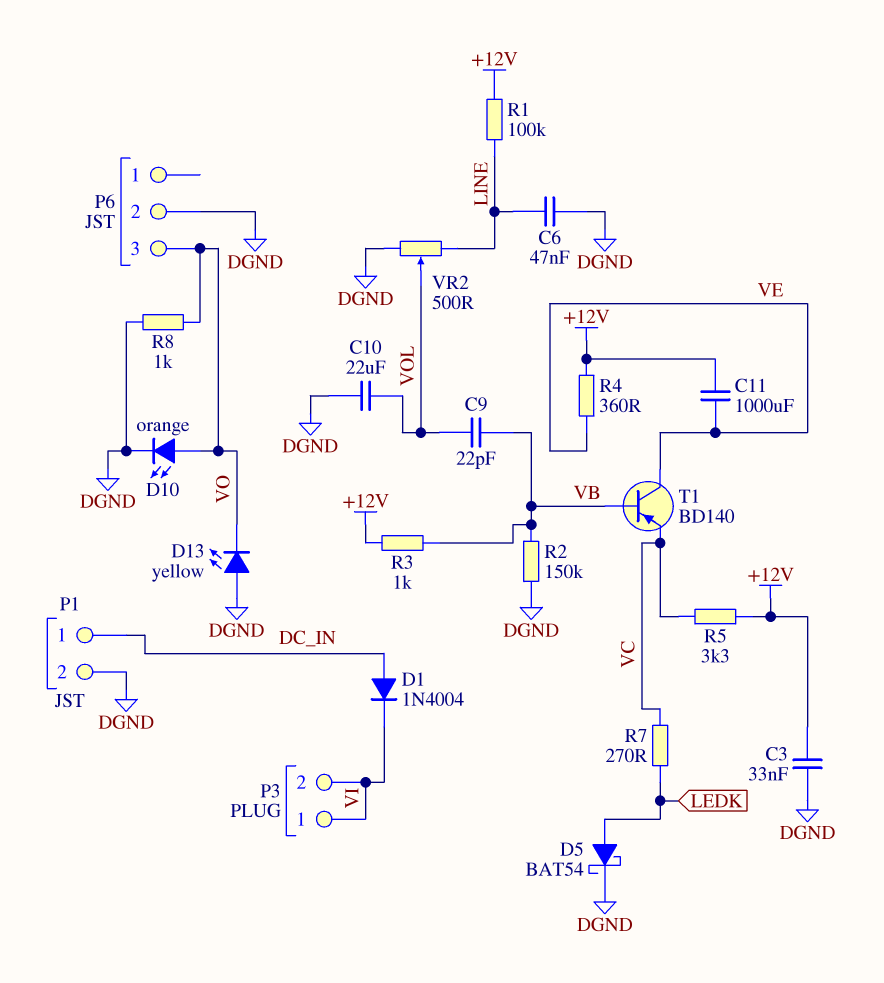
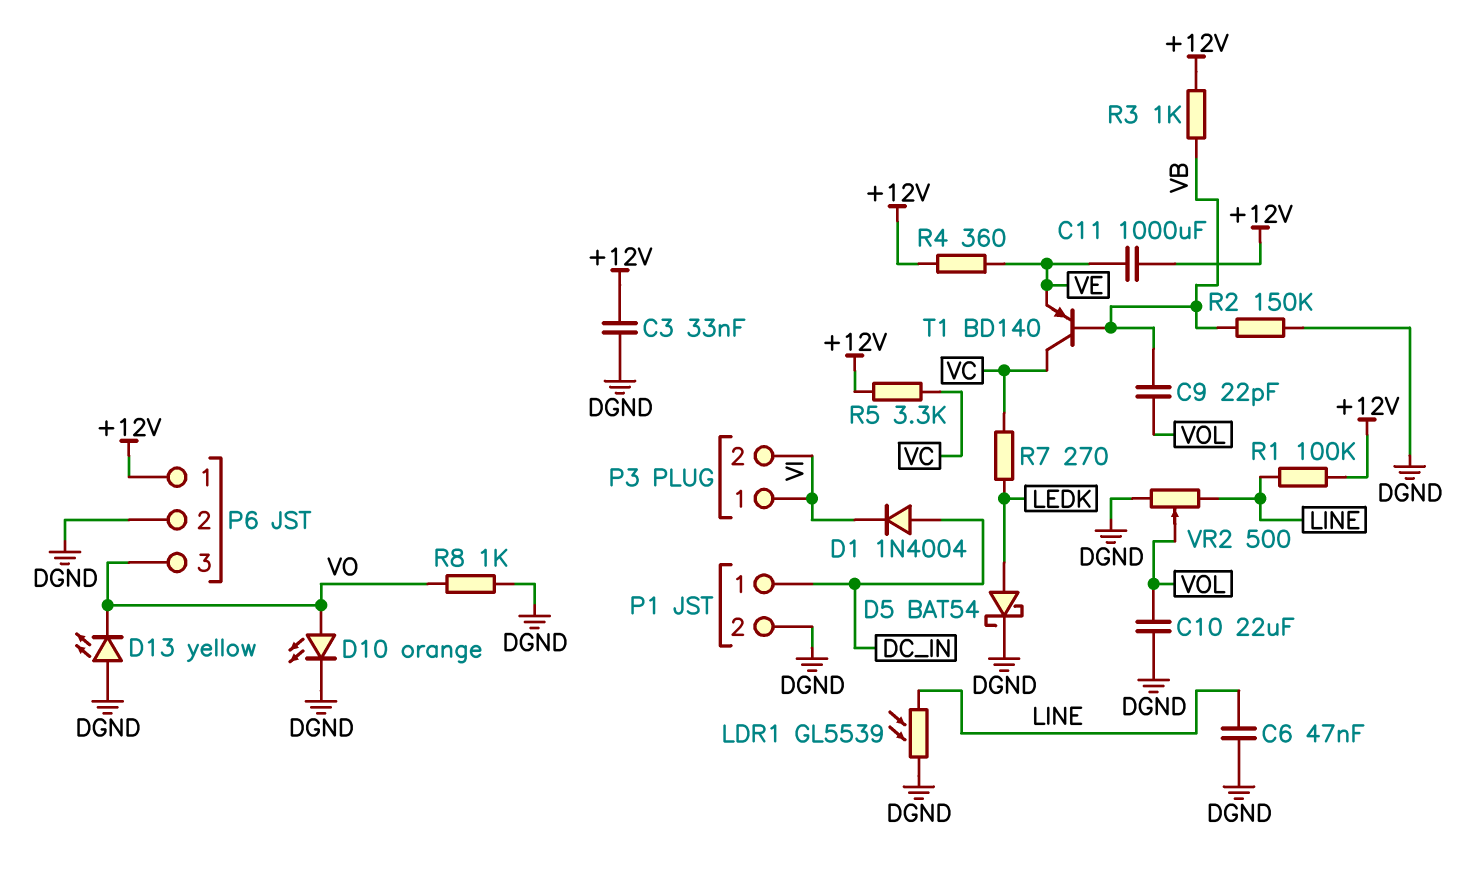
LDR1: none -> GL5539 (DGND, LINE)
P6 pin 1: none -> +12V
T1: PNP BD140 (B VB, C VE, E VC) -> PNP BD140 (B VB, C VC, E VE)

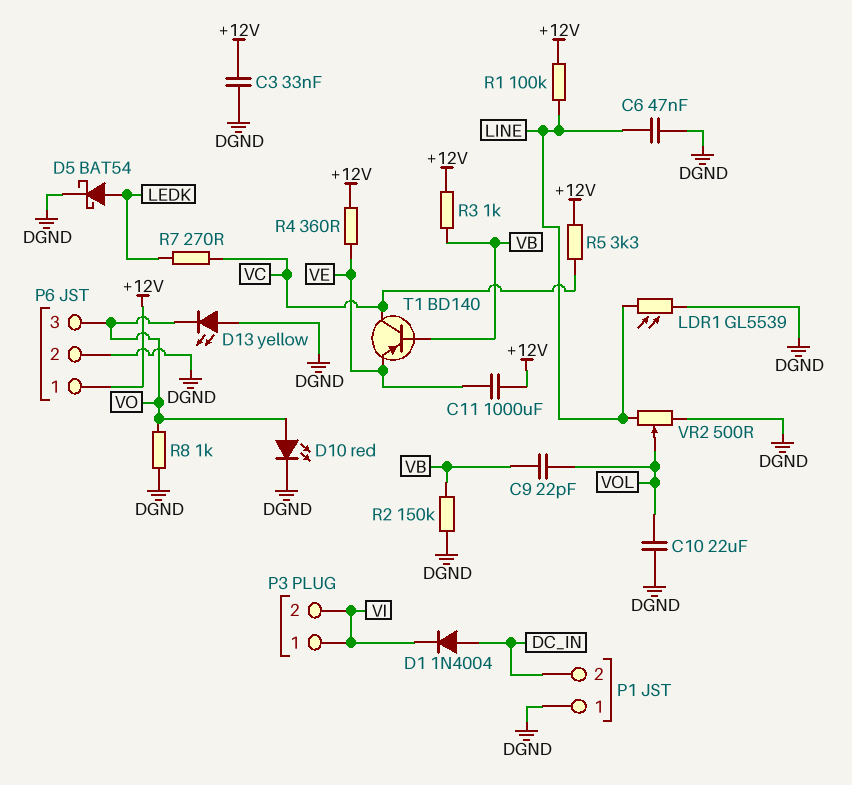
D10: LED orange (A VO, K DGND) -> LED red (A VO, K DGND)
P1 pin 1: DC_IN -> DGND
P1 pin 2: DGND -> DC_IN

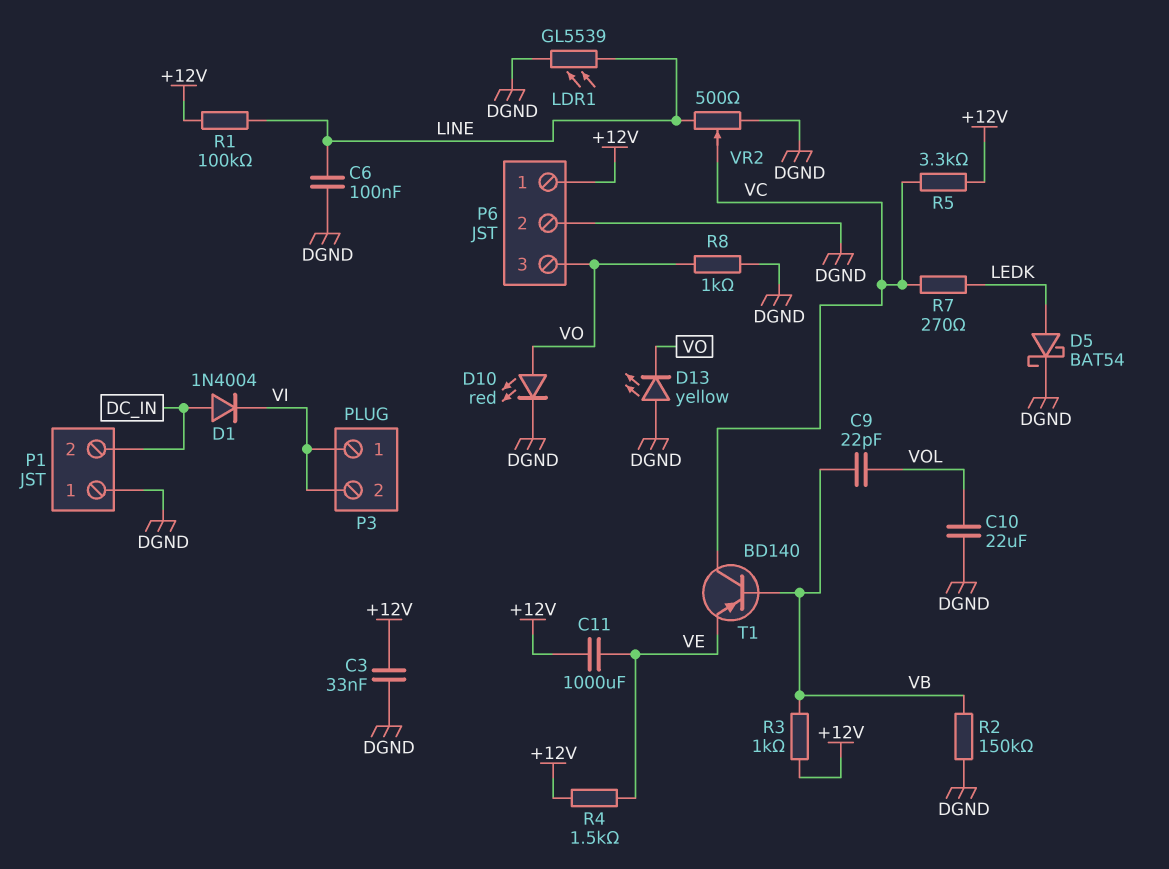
C6: 47nF (DGND, LINE) -> 100nF (DGND, LINE)
R4: 360 (+12V, VE) -> 1.5k (+12V, VE)
VR2: 500 (DGND, LINE, wiper VOL) -> 500 (DGND, LINE, wiper VC)

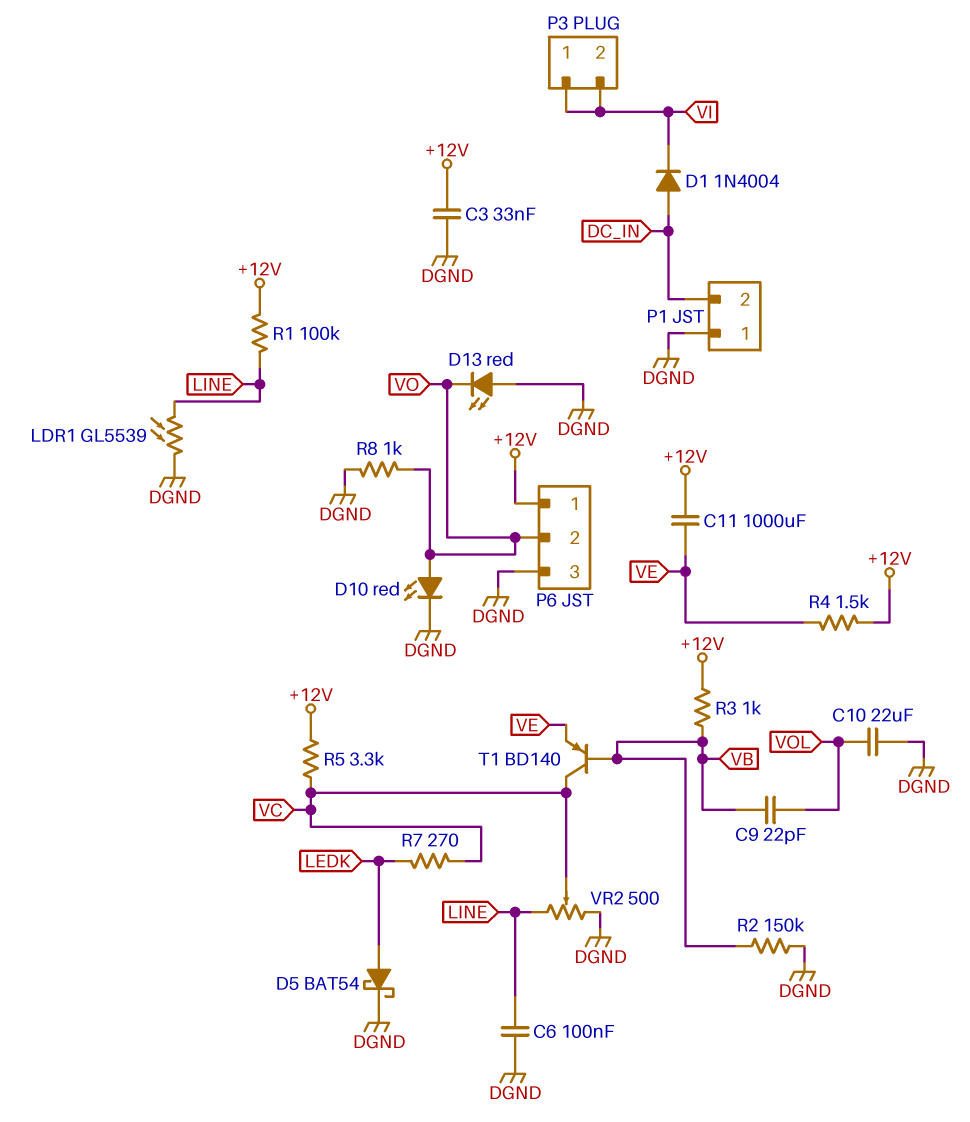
D13: LED yellow (A DGND, K VO) -> LED red (A DGND, K VO)
P6 pin 2: DGND -> VO
P6 pin 3: VO -> DGND

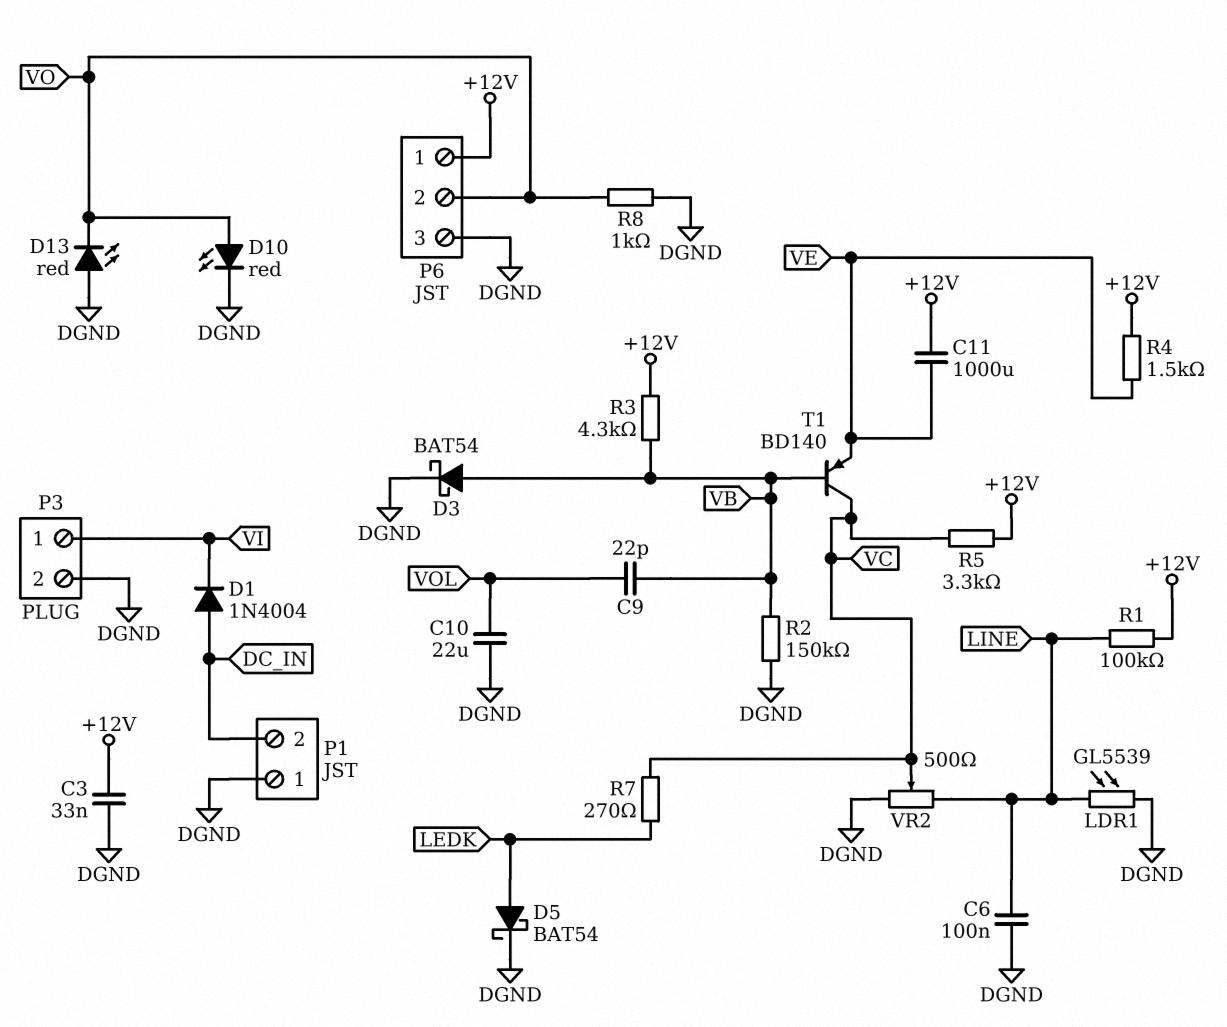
D3: none -> schottky BAT54 (A VB, K DGND)
P3 pin 2: VI -> DGND
R3: 1k (+12V, VB) -> 4.3k (+12V, VB)

